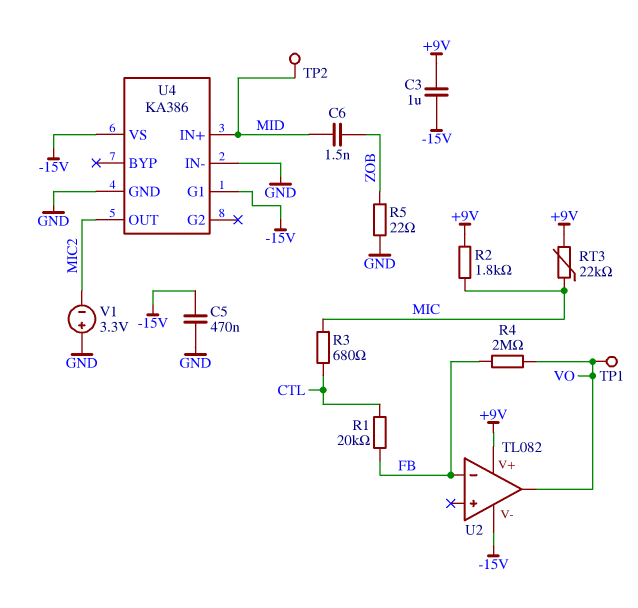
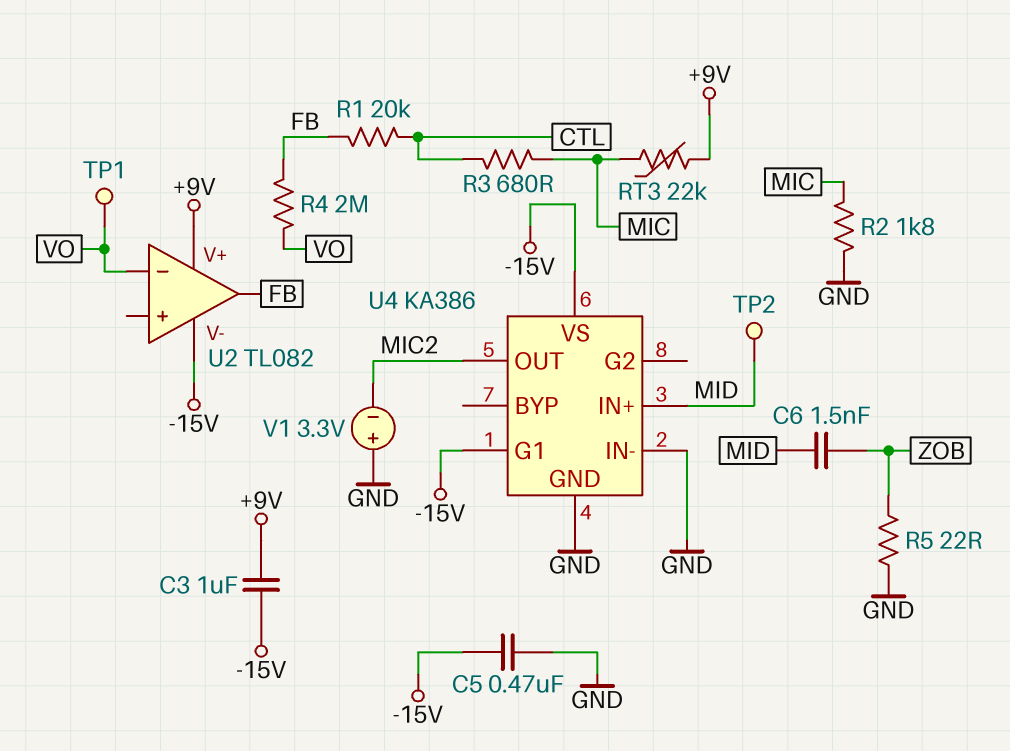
R2: 1.8k (+9V, MIC) -> 1.8k (GND, MIC)
U2 pin in-: FB -> VO
U2 pin out: VO -> FB

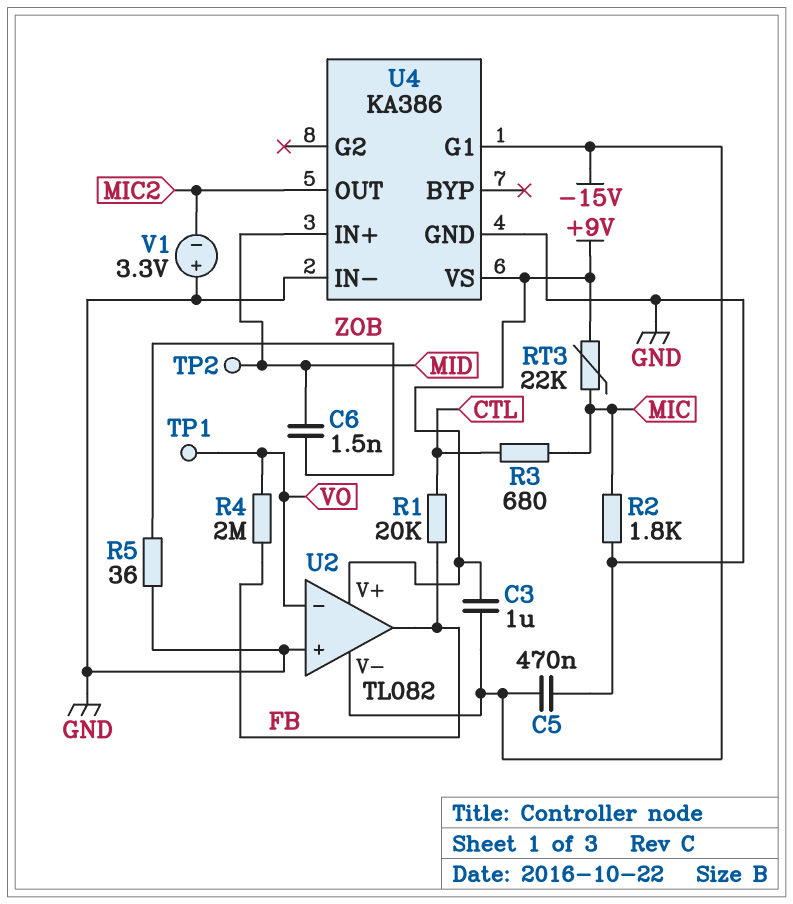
R5: 22 (GND, ZOB) -> 36 (GND, ZOB)
U2 pin in+: none -> GND
U4 pin VS: -15V -> +9V

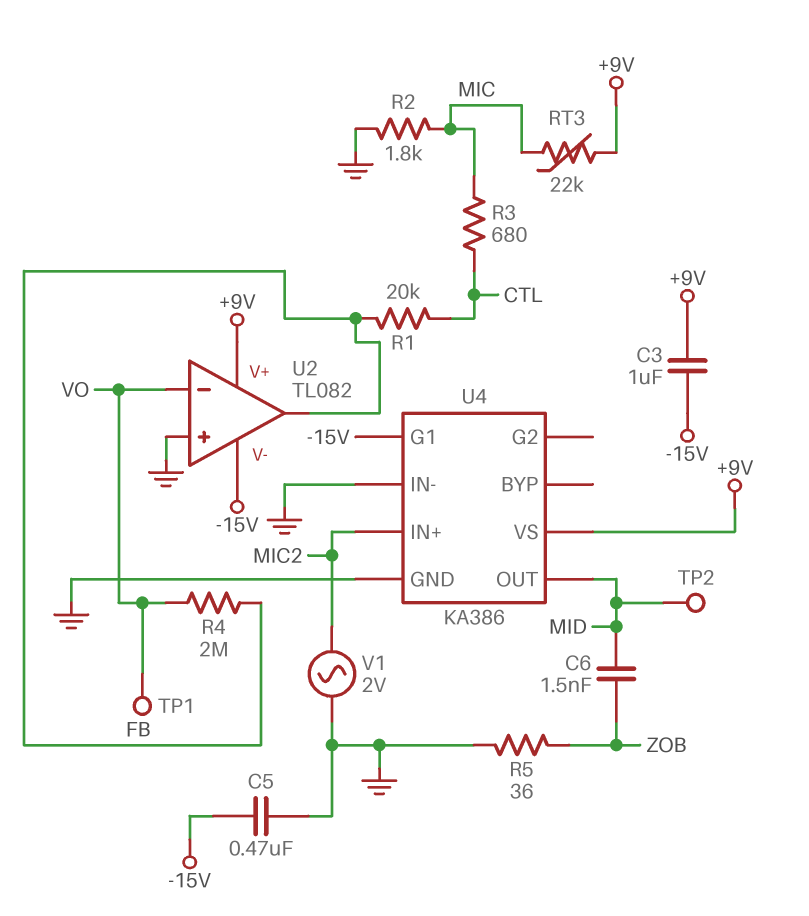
U4 pin IN+: MID -> MIC2
U4 pin OUT: MIC2 -> MID
V1: 3.3V (plus GND, minus MIC2) -> AC 2V (GND, MIC2)

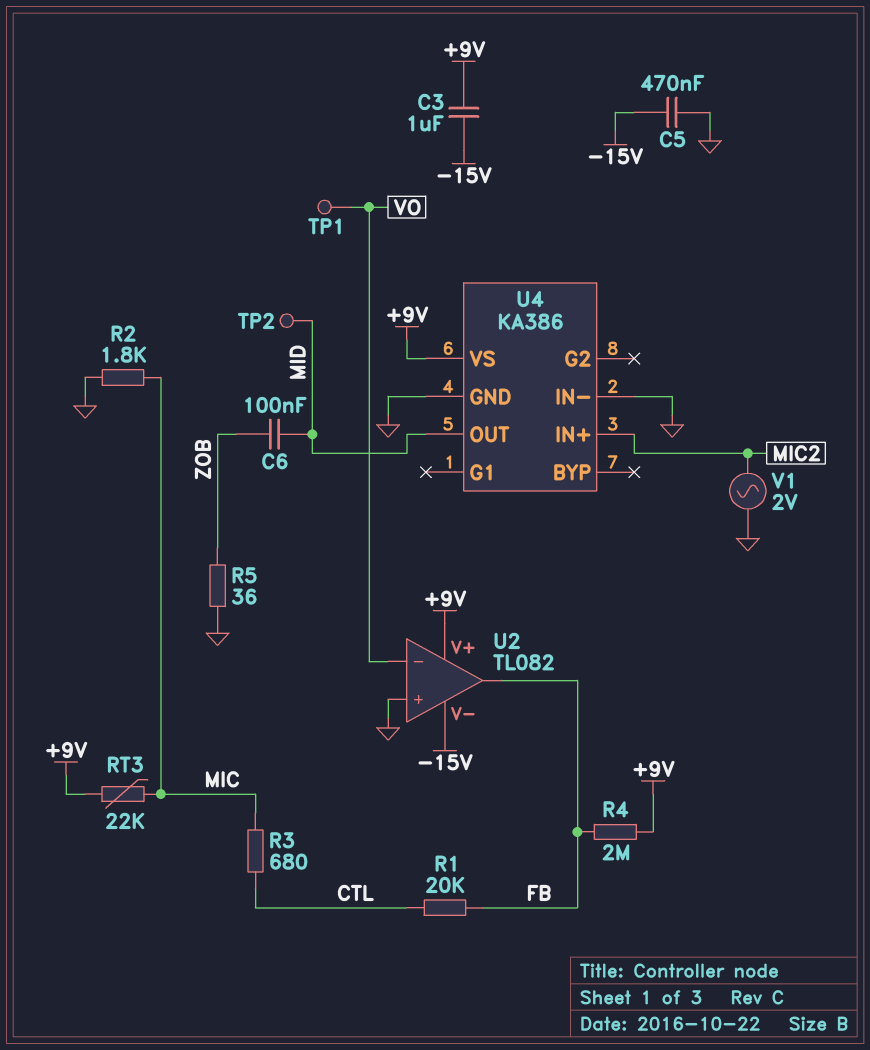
C6: 1.5nF (MID, ZOB) -> 100nF (MID, ZOB)
R4: 2M (FB, VO) -> 2M (+9V, FB)
U4 pin G1: -15V -> none

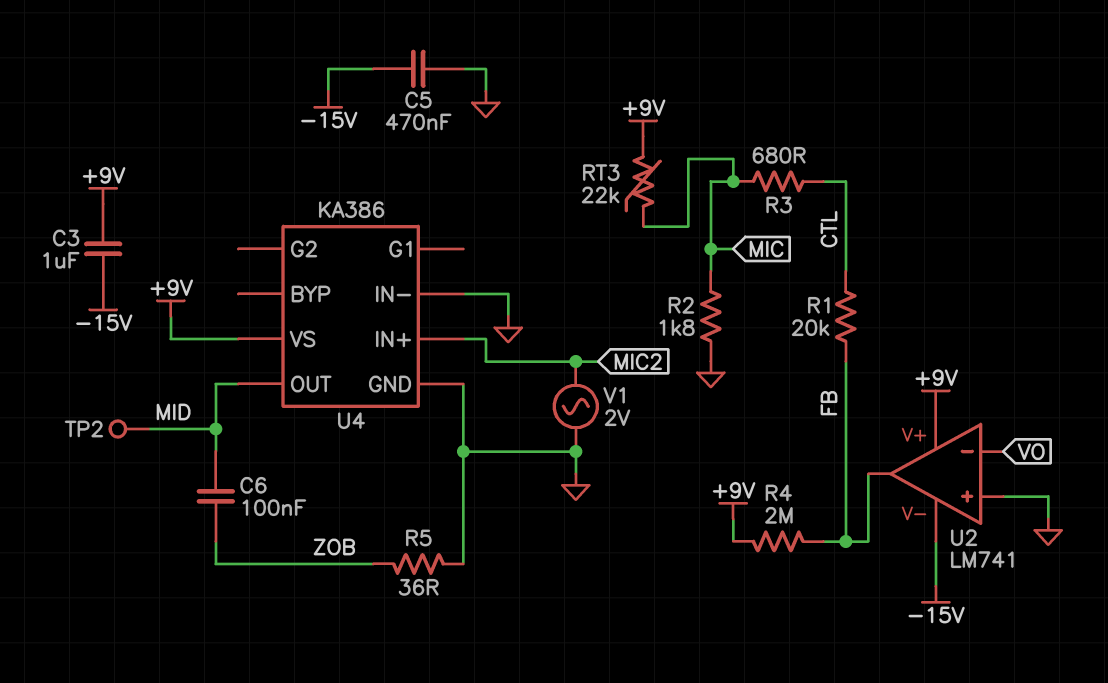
TP1: test point (VO) -> none
U2: TL082 -> LM741

